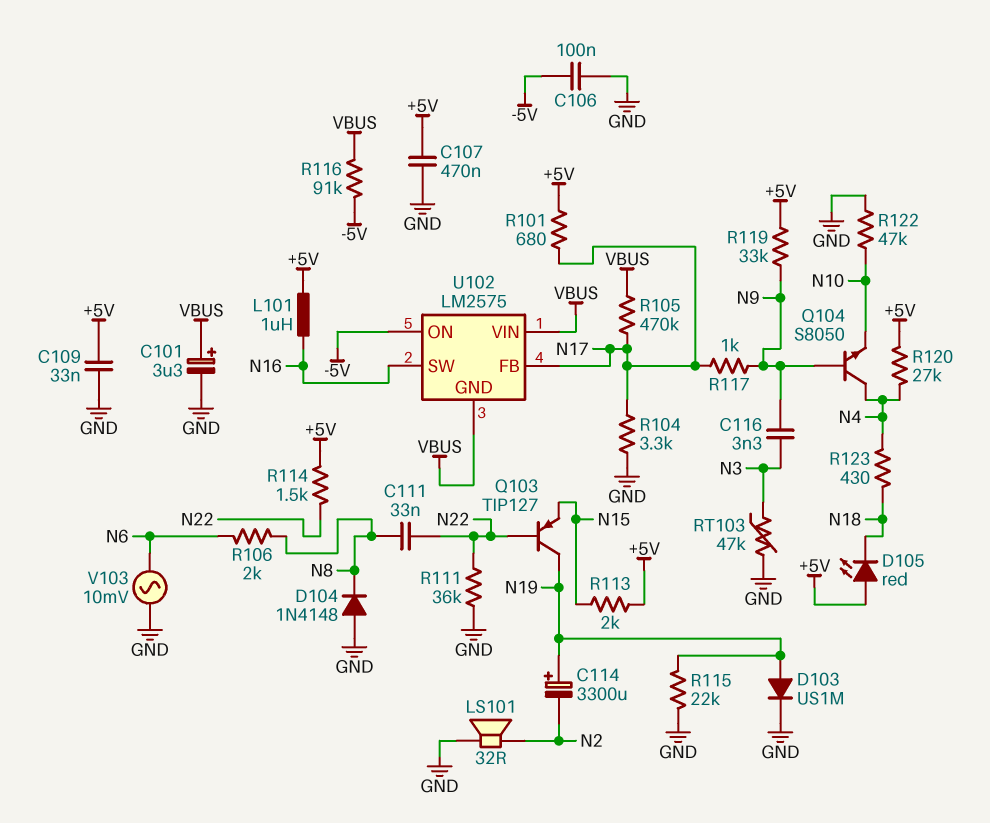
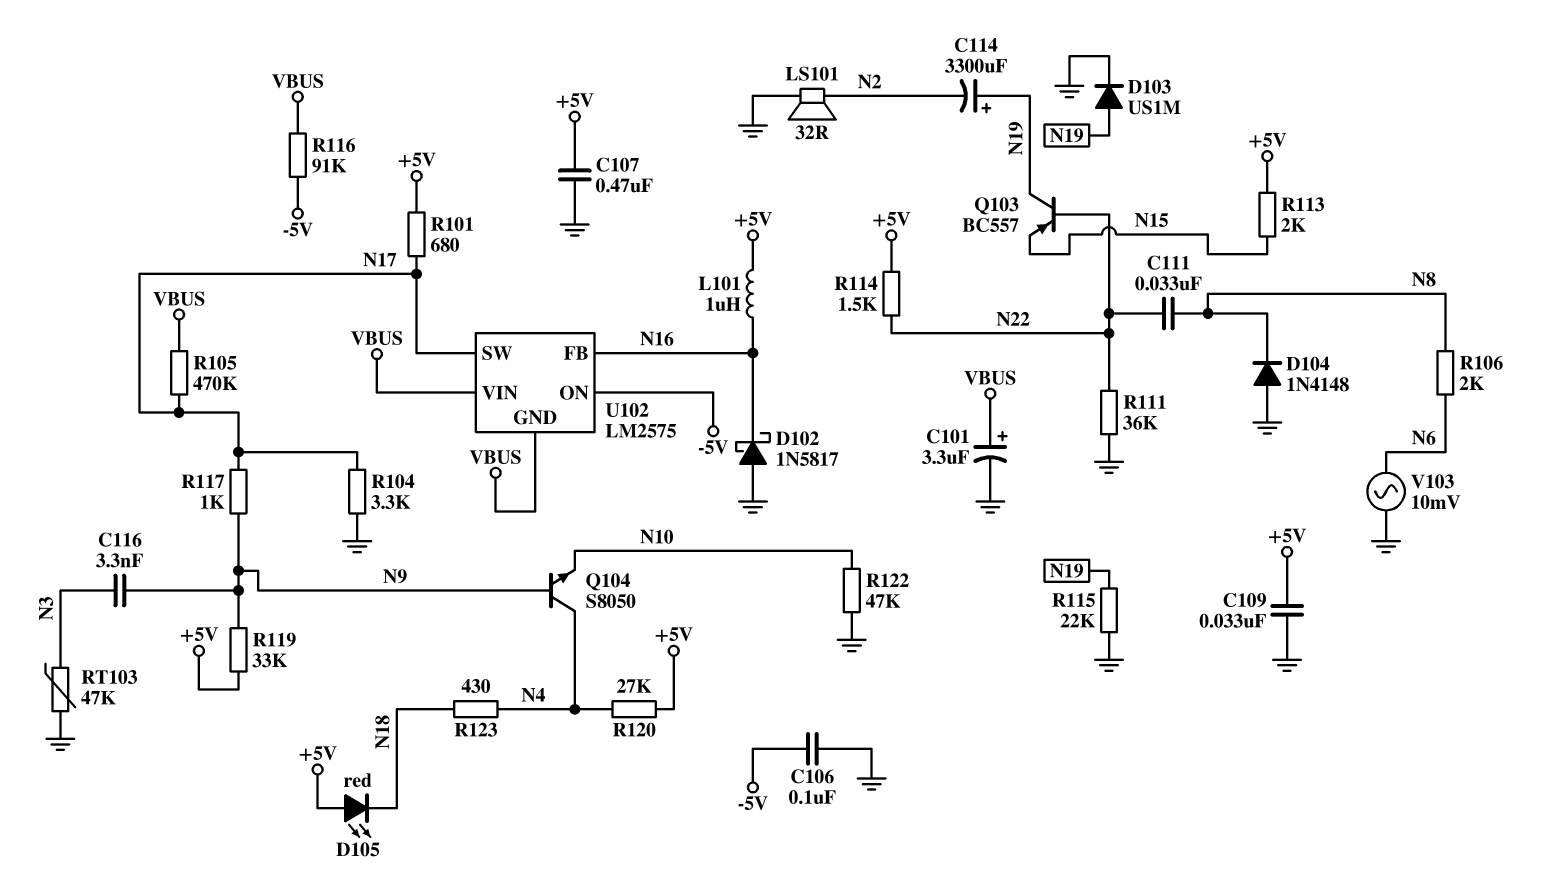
D102: none -> schottky 1N5817 (A GND, K N16)
Q103: PNP TIP127 (B N22, C N19, E N15) -> PNP BC557 (B N22, C N19, E N15)
U102 pin FB: N17 -> N16
U102 pin SW: N16 -> N17

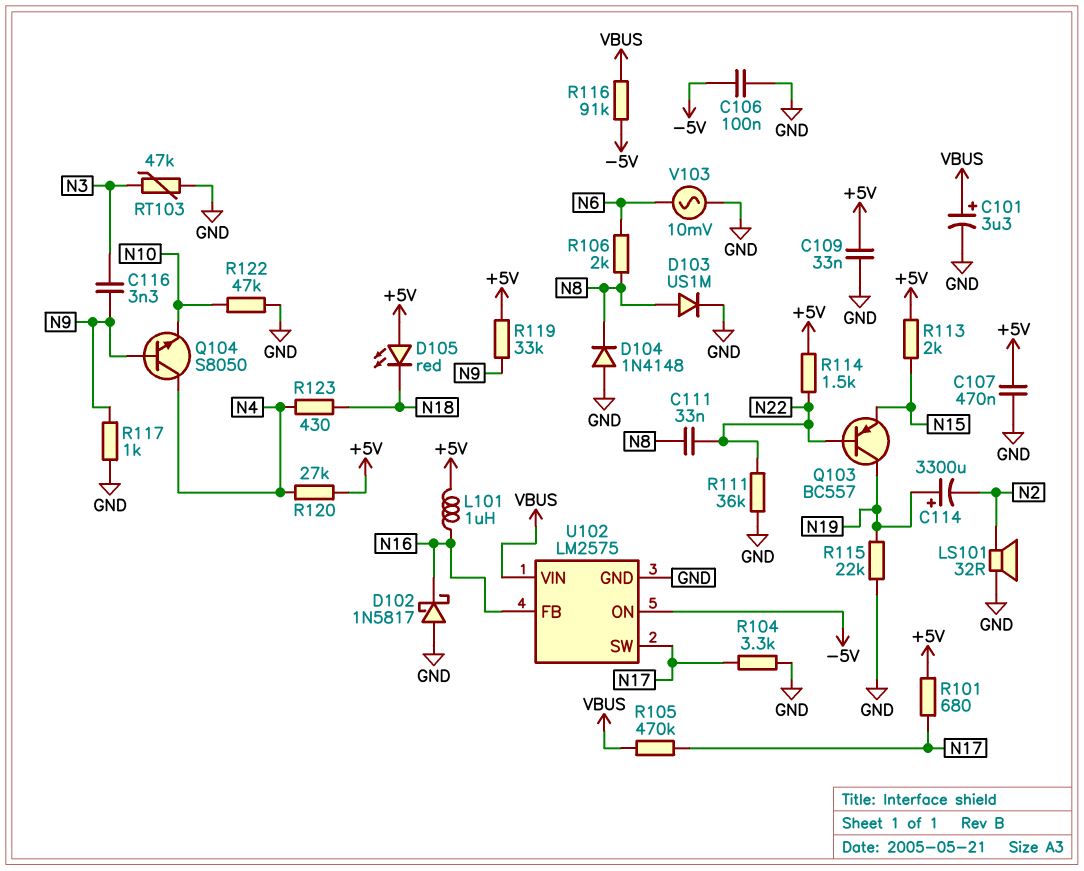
D103: diode US1M (A N19, K GND) -> diode US1M (A N8, K GND)
R117: 1k (N9, N17) -> 1k (GND, N9)
U102 pin GND: VBUS -> GND

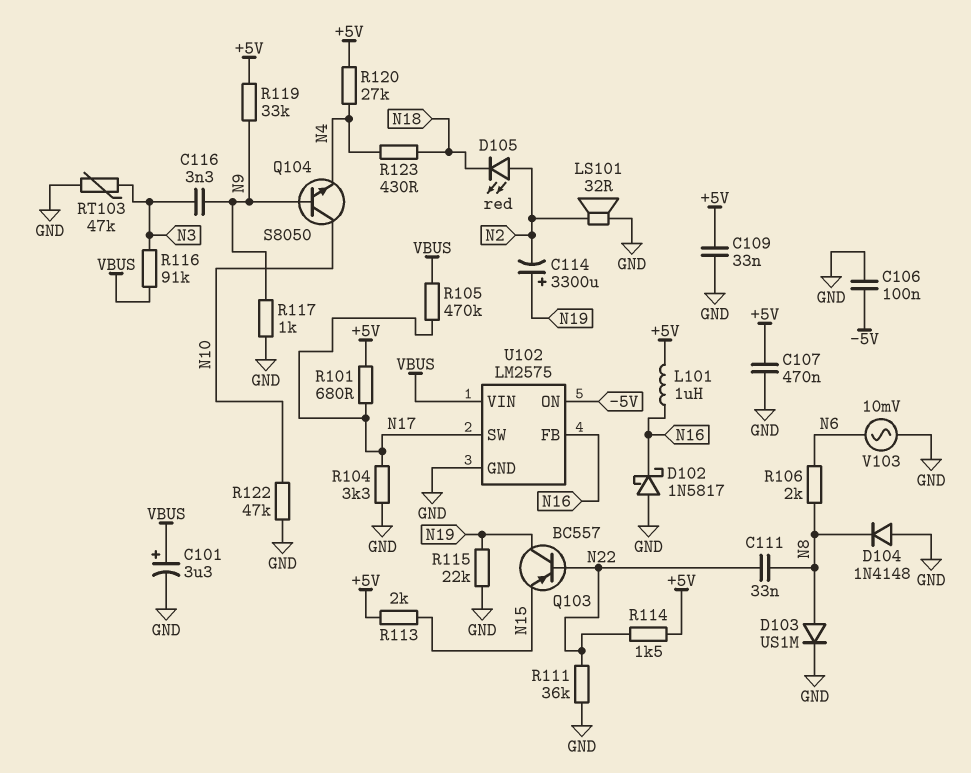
D105: LED red (A +5V, K N18) -> LED red (A N2, K N18)
Q104: NPN S8050 (B N9, C N4, E N10) -> NPN S8050 (B N9, C N10, E N4)
R116: 91k (-5V, VBUS) -> 91k (N3, VBUS)

